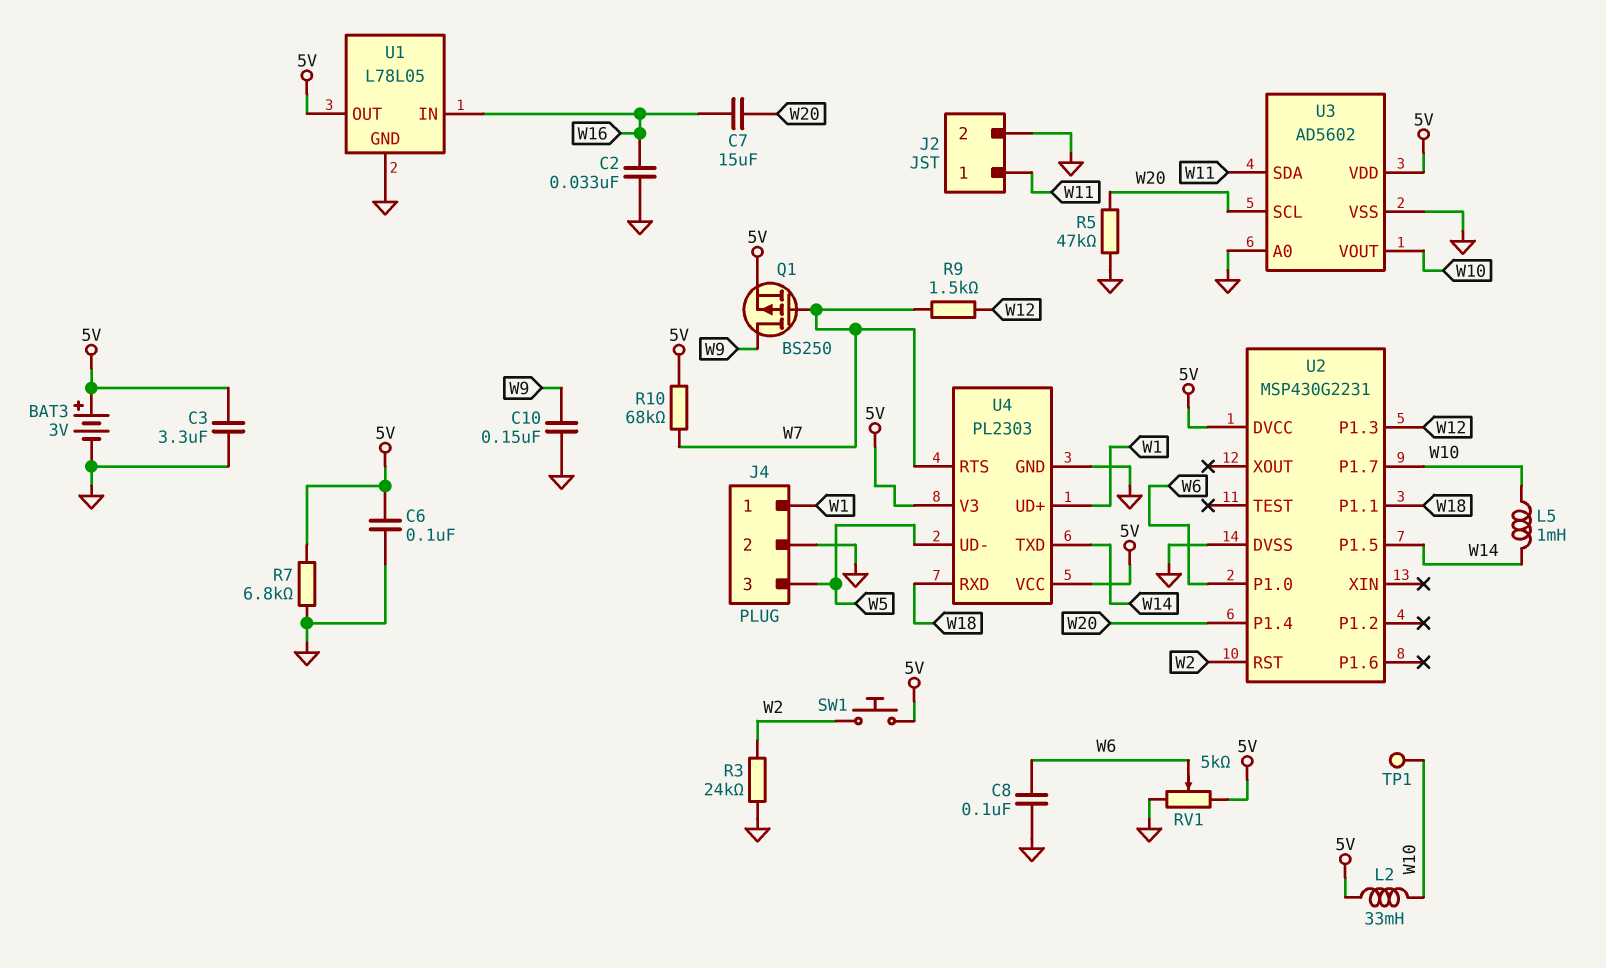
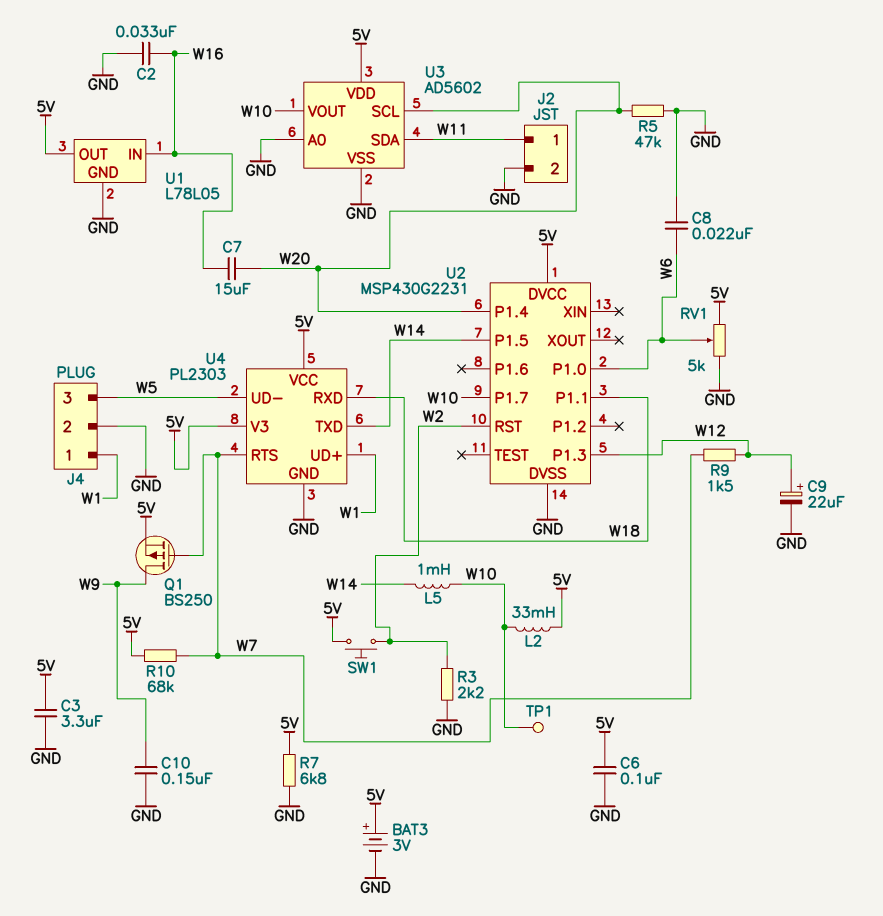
C8: 100nF (GND, W6) -> 22nF (GND, W6)
C9: none -> 22uF (plus W12, minus GND)
R3: 24k (GND, W2) -> 2.2k (GND, W2)

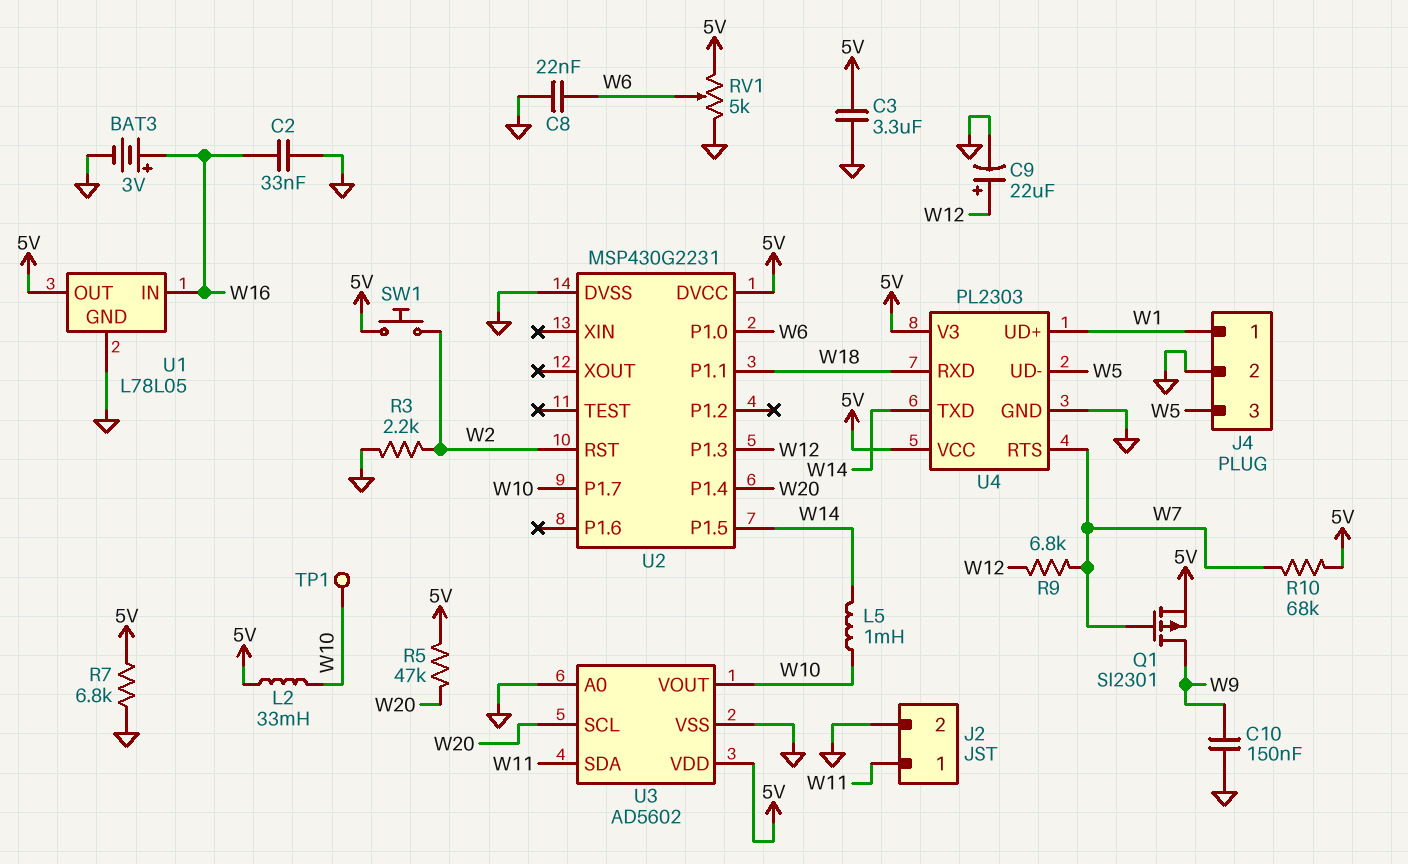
BAT3: 3V (plus 5V, minus GND) -> 3V (plus W16, minus GND)
C6: 100nF (5V, GND) -> none
C7: 15uF (W16, W20) -> none
Q1: PMOS BS250 (G W7, D W9, S 5V) -> PMOS SI2301 (G W7, D W9, S 5V)
R5: 47k (GND, W20) -> 47k (5V, W20)
R9: 1.5k (W7, W12) -> 6.8k (W7, W12)

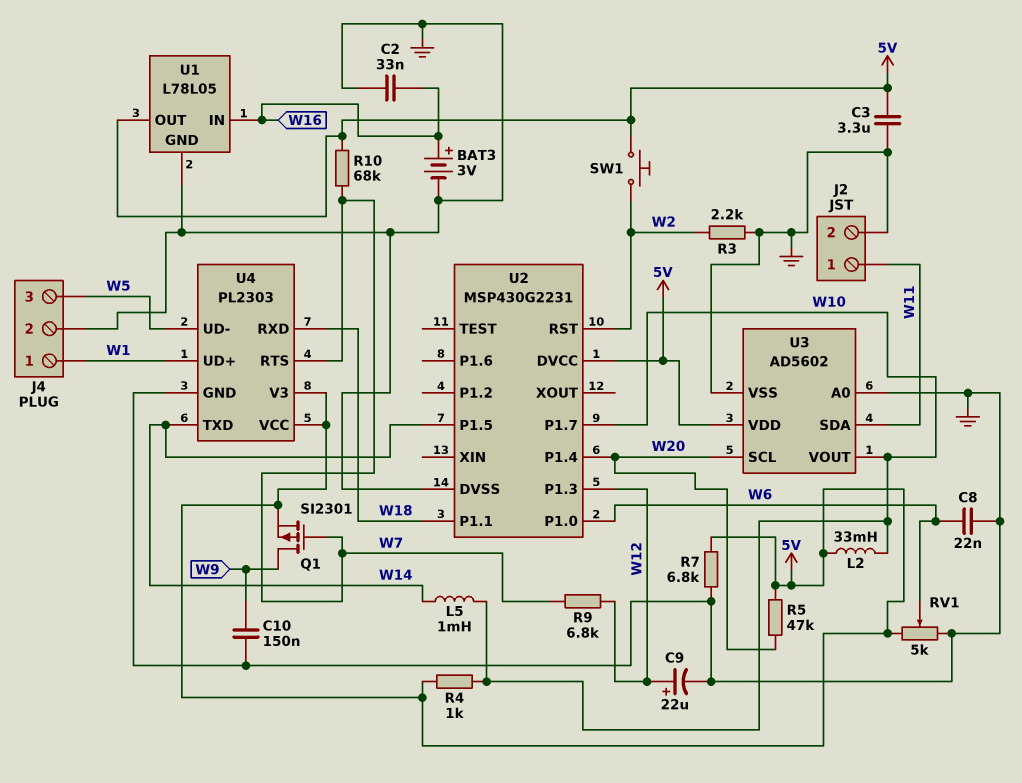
R4: none -> 1k (5V, W10)
TP1: test point (W10) -> none

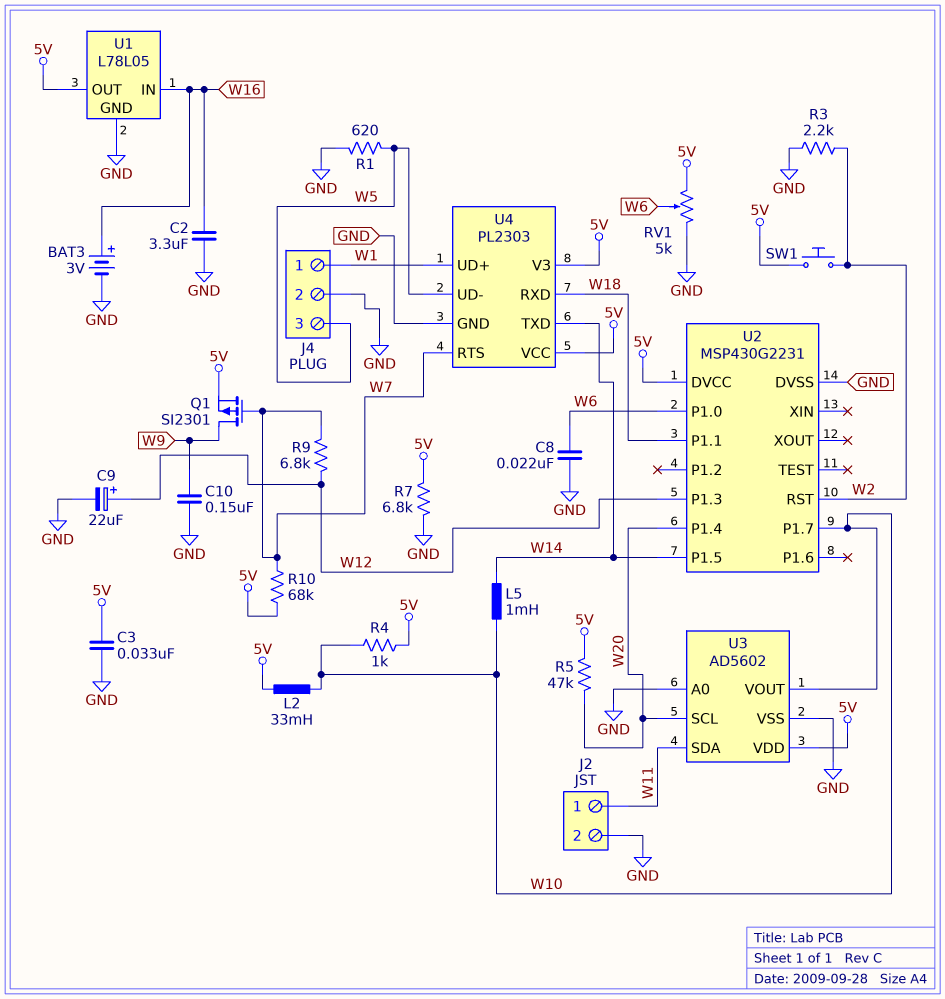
C2: 33nF (GND, W16) -> 3.3uF (GND, W16)
C3: 3.3uF (5V, GND) -> 33nF (5V, GND)
R1: none -> 620 (GND, W5)

